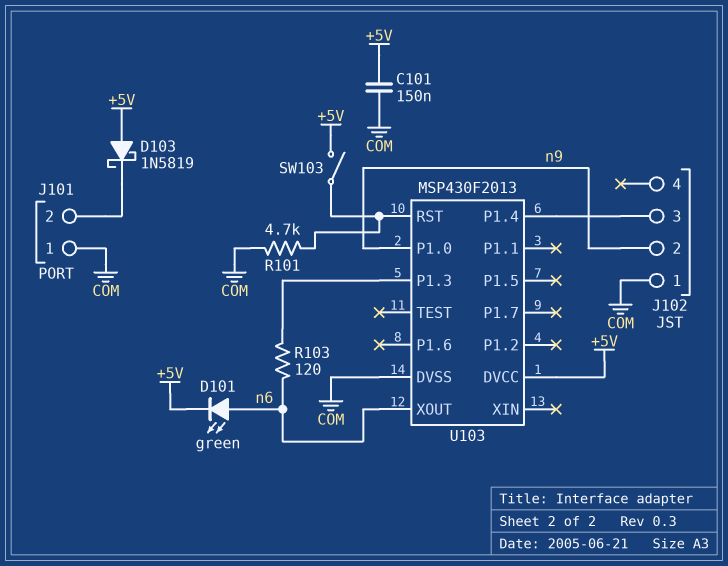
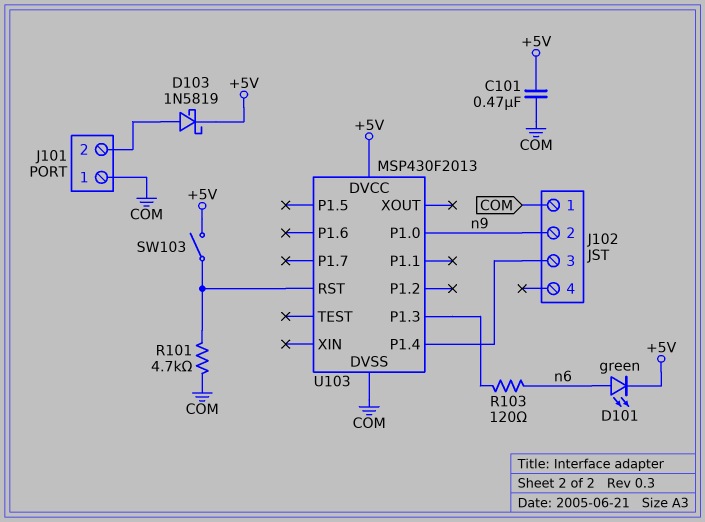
C101: 150nF (+5V, COM) -> 470nF (+5V, COM)
D103: schottky 1N5819 (A +5V, K J101/2) -> schottky 1N5819 (A J101/2, K +5V)
U103 pin XOUT: n6 -> none

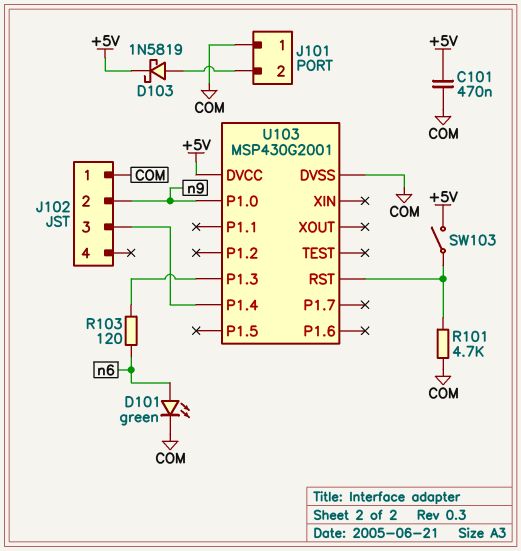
D101: LED green (A n6, K +5V) -> LED green (A n6, K COM)
U103: MSP430F2013 -> MSP430G2001

